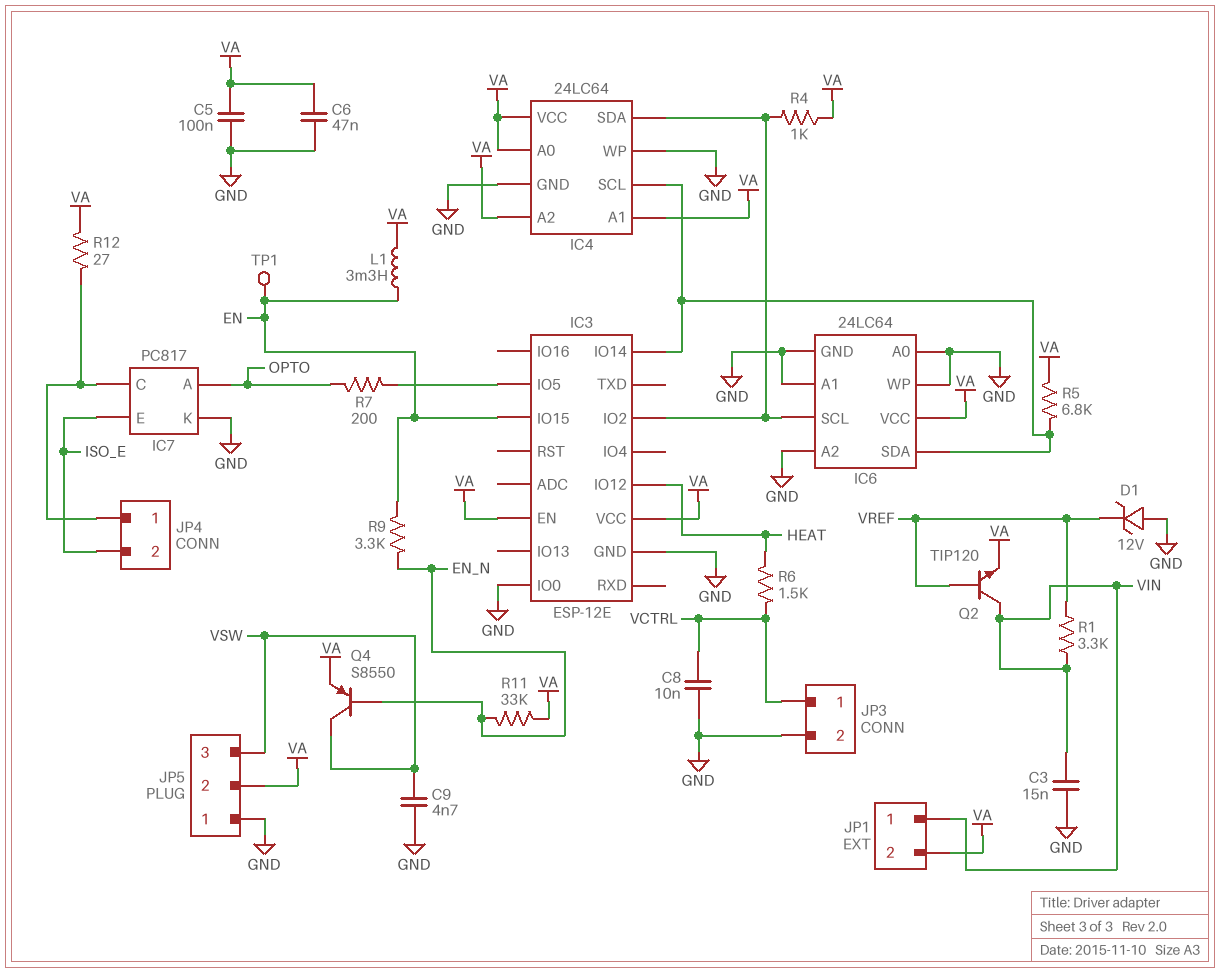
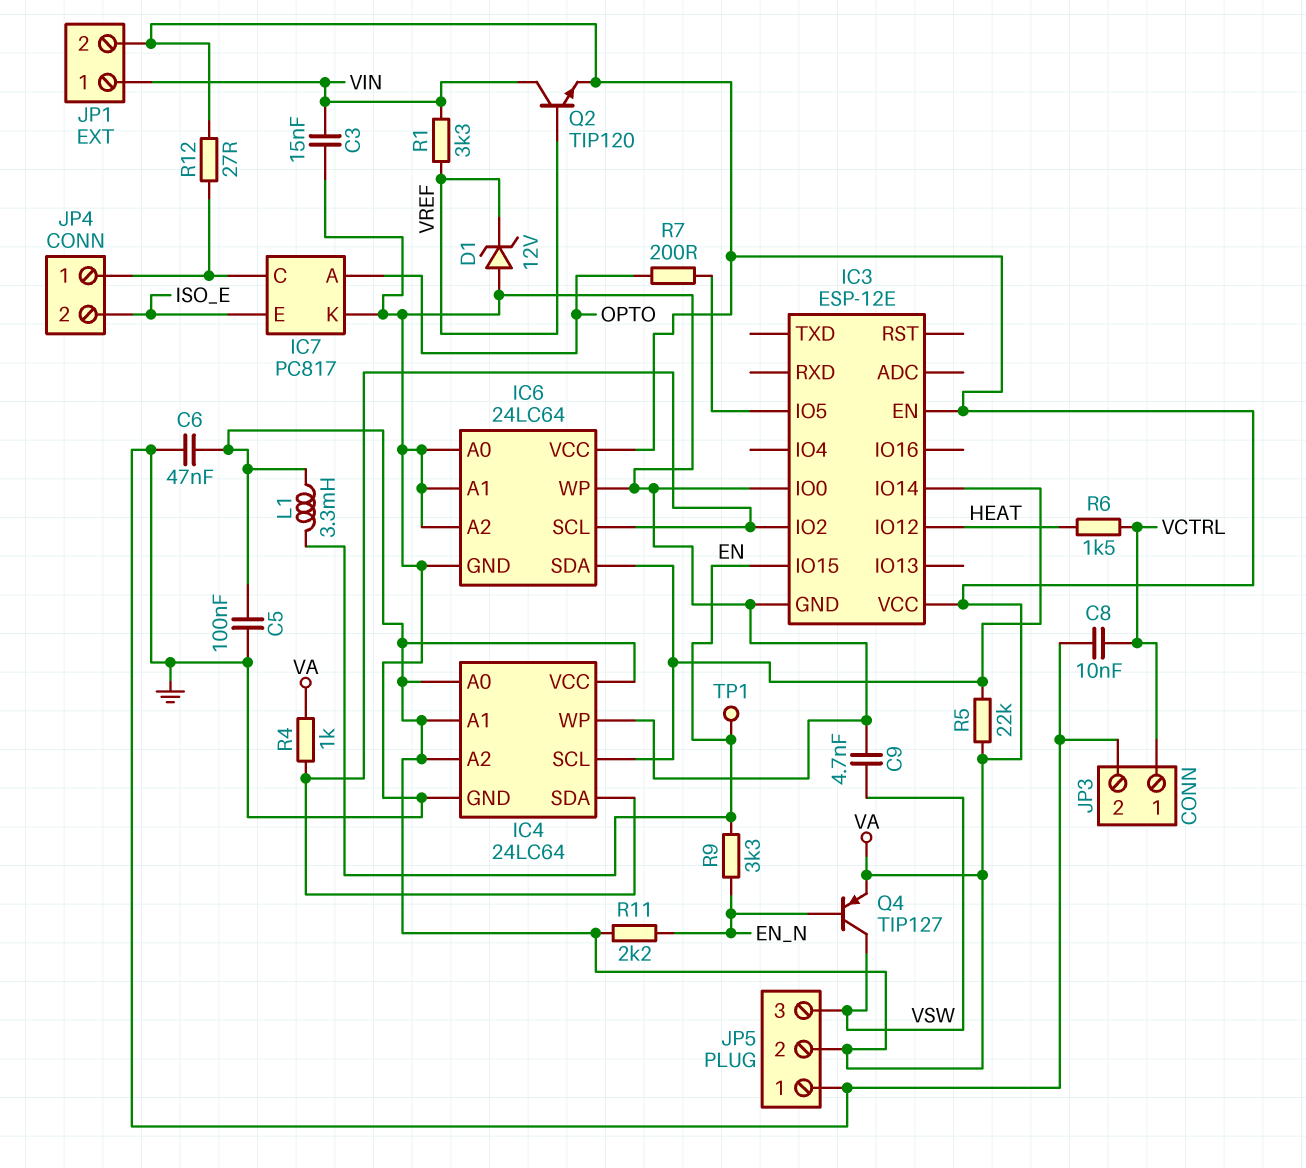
Q4: PNP S8550 (B EN_N, C VSW, E VA) -> PNP TIP127 (B EN_N, C VSW, E VA)
R5: 6.8k (IC3/IO14, VA) -> 22k (IC3/IO14, VA)
R11: 33k (EN_N, VA) -> 2.2k (EN_N, VA)

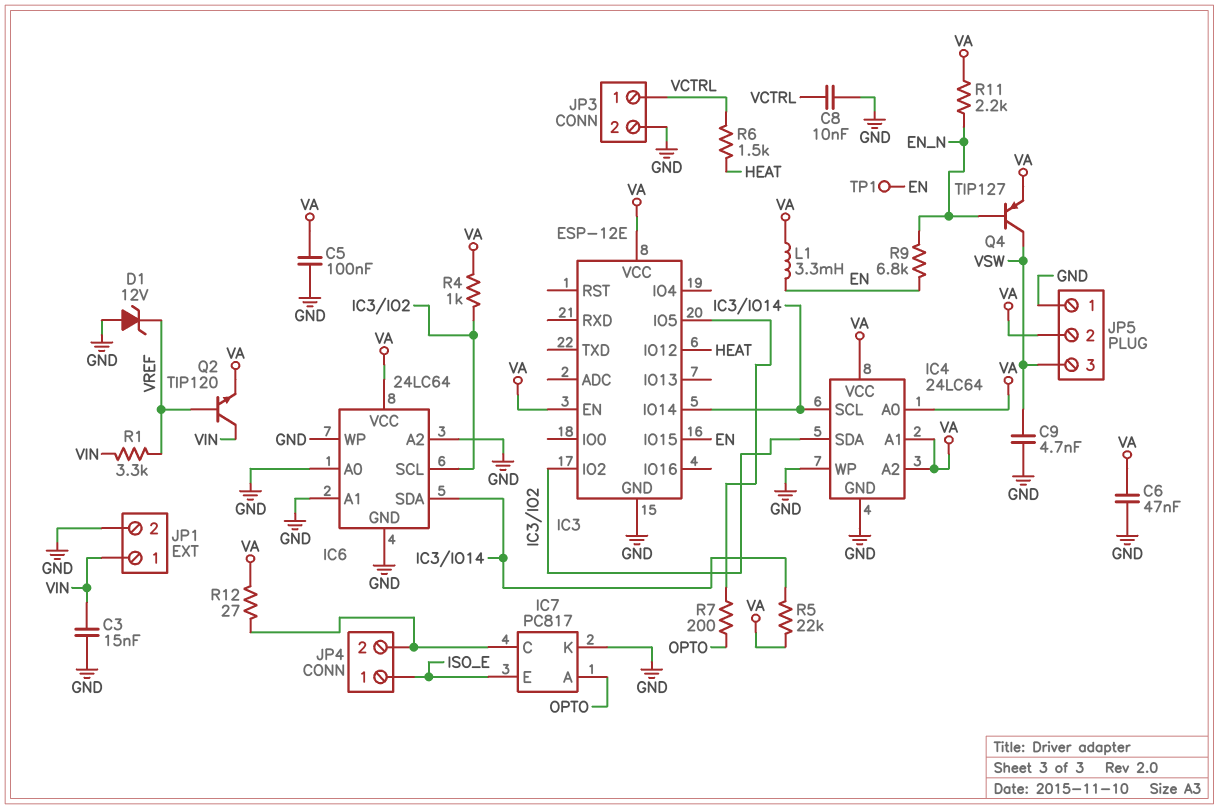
IC3 pin IO0: GND -> none
JP1 pin 2: VA -> GND
JP4 pin 1: IC7/C -> ISO_E
JP4 pin 2: ISO_E -> IC7/C
R9: 3.3k (EN, EN_N) -> 6.8k (EN, EN_N)

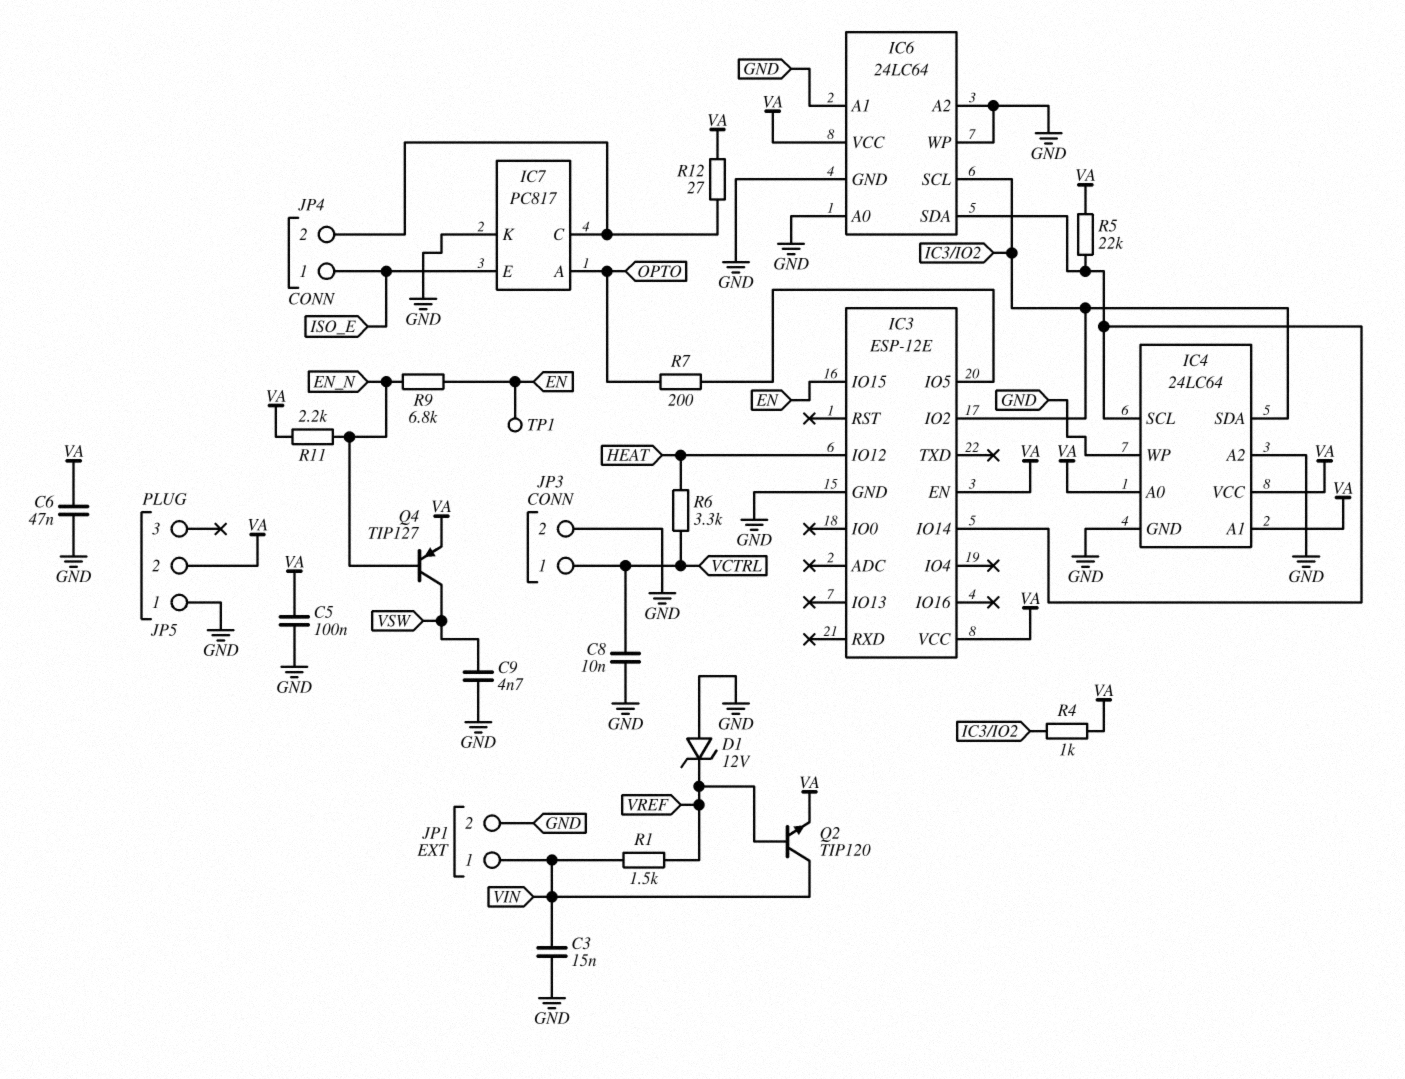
IC4 pin A2: VA -> GND
JP5 pin 3: VSW -> none
L1: 3.3mH (EN, VA) -> none
R1: 3.3k (VIN, VREF) -> 1.5k (VIN, VREF)
R6: 1.5k (HEAT, VCTRL) -> 3.3k (HEAT, VCTRL)

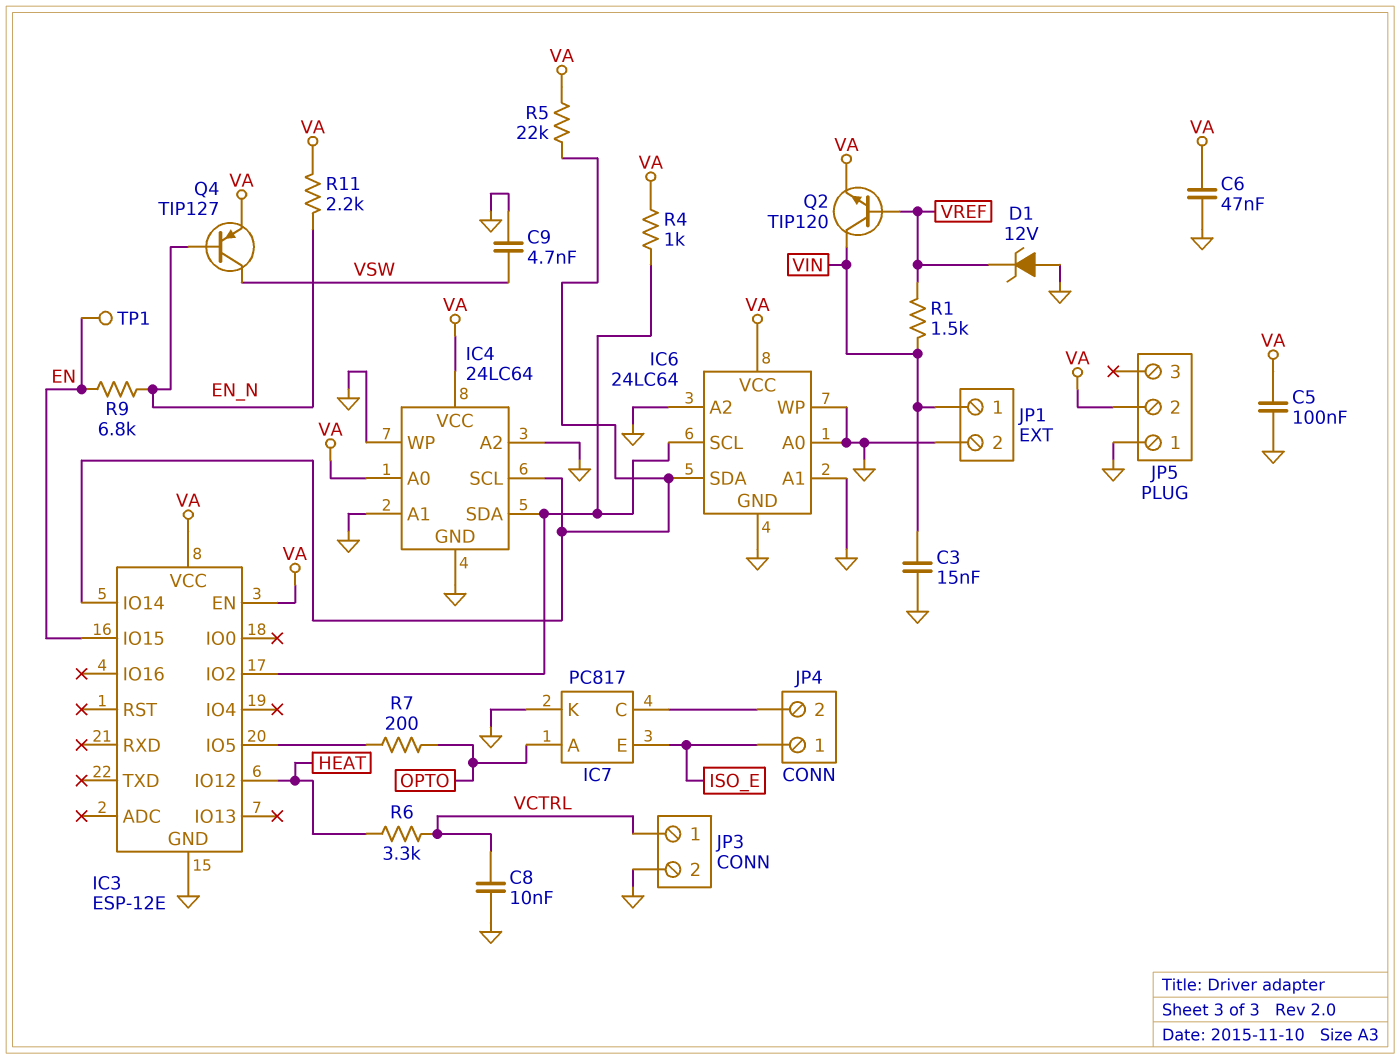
IC4 pin A1: VA -> GND
R12: 27 (IC7/C, VA) -> none

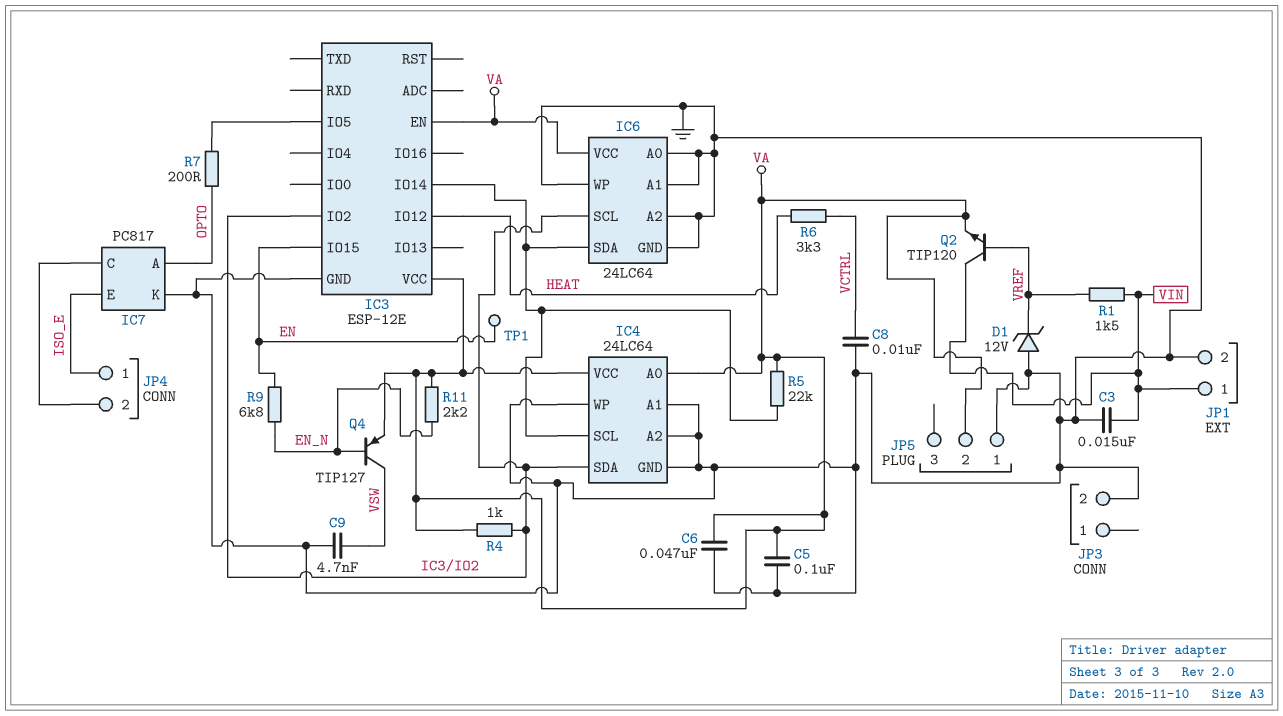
JP3 pin 1: VCTRL -> none

